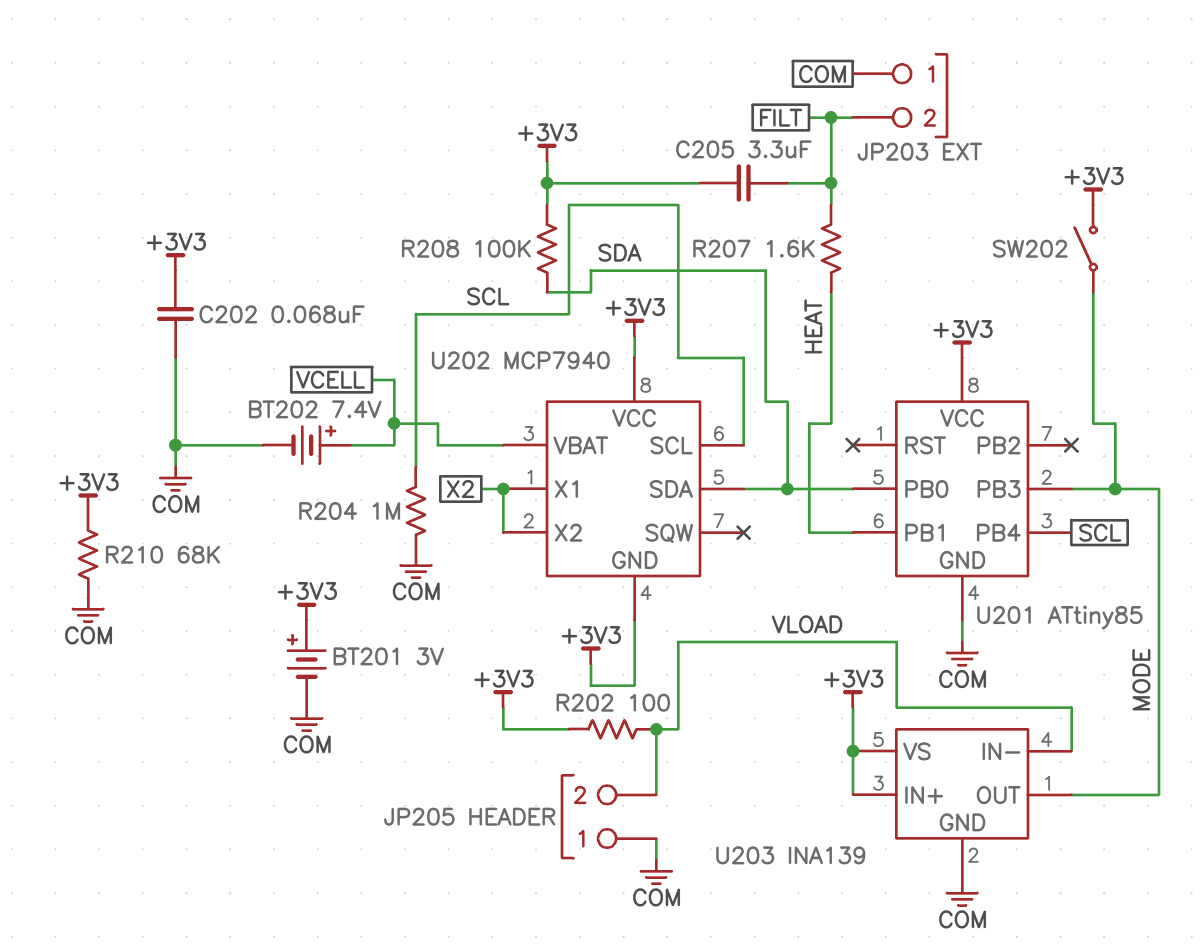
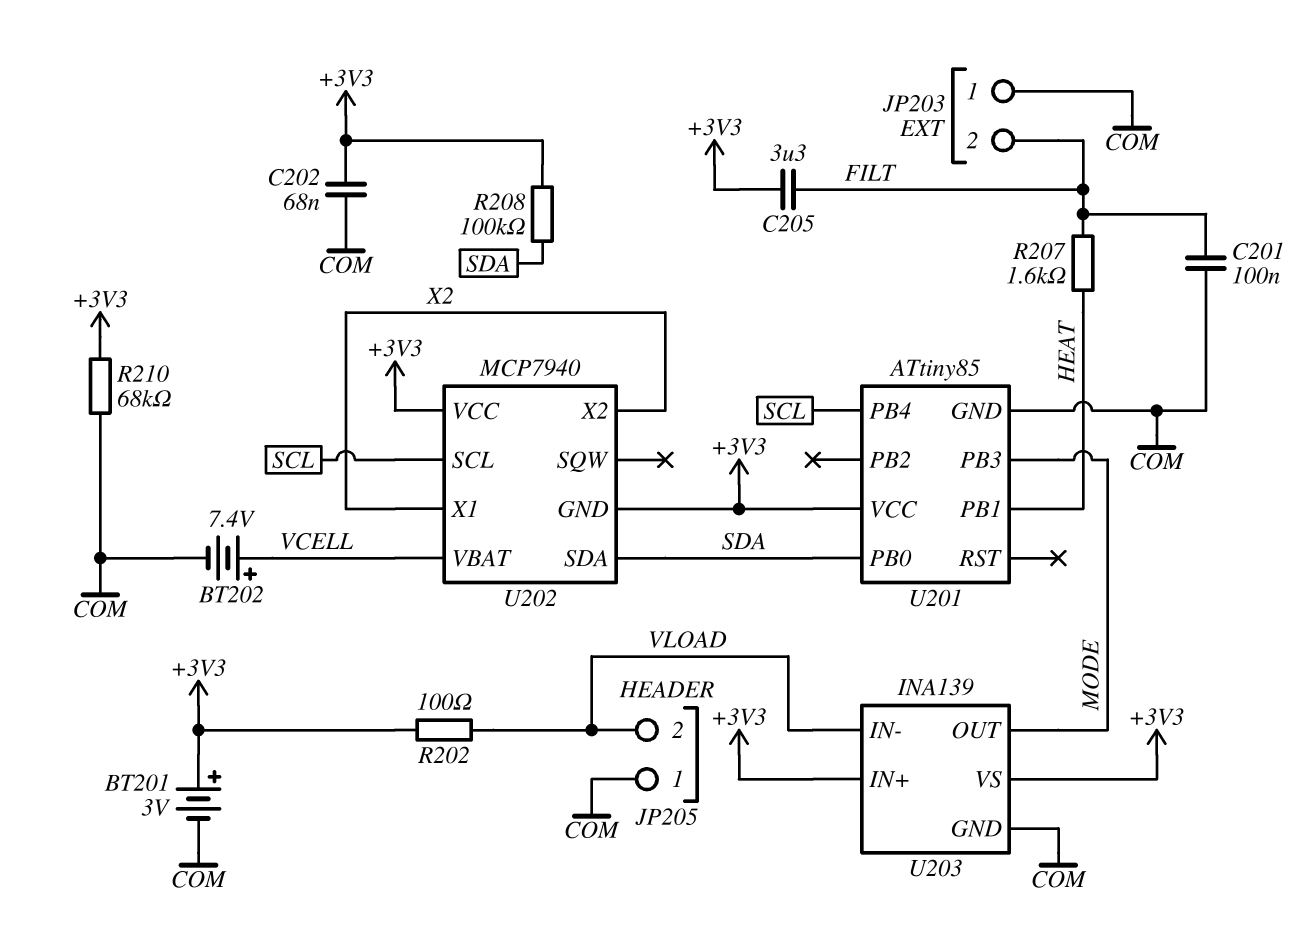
C201: none -> 100nF (COM, FILT)
R204: 1M (COM, SCL) -> none
SW202: switch (+3V3, MODE) -> none

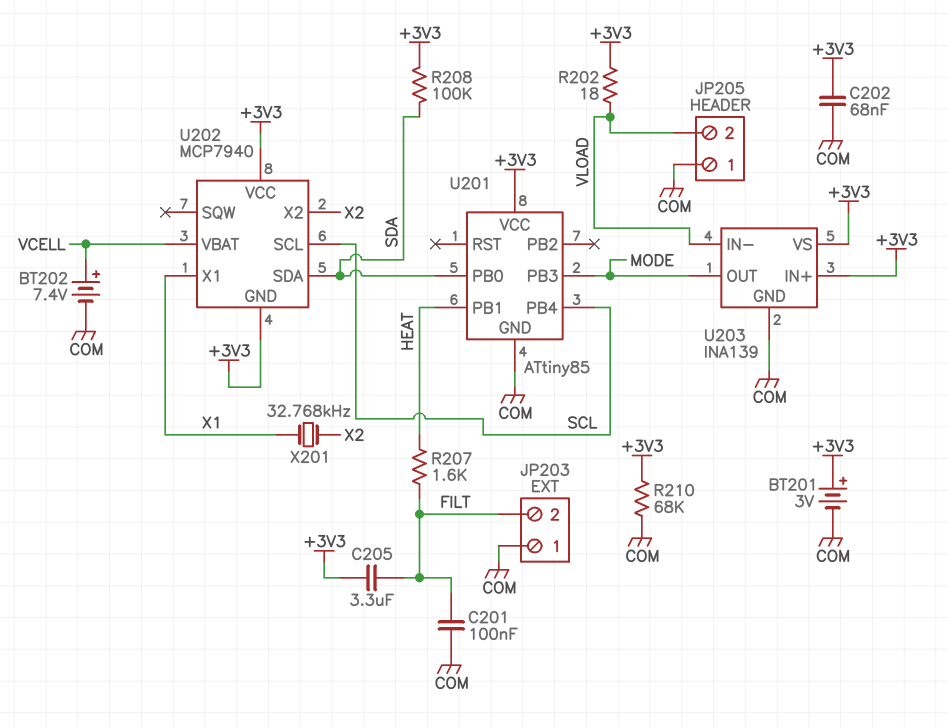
R202: 100 (+3V3, VLOAD) -> 18 (+3V3, VLOAD)
U202 pin X1: X2 -> X1
X201: none -> 32.768kHz (X1, X2)

